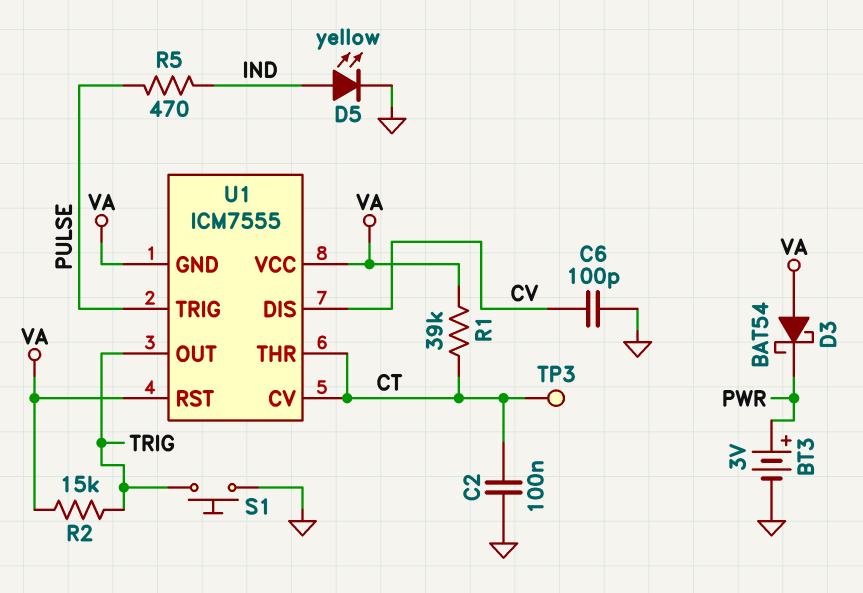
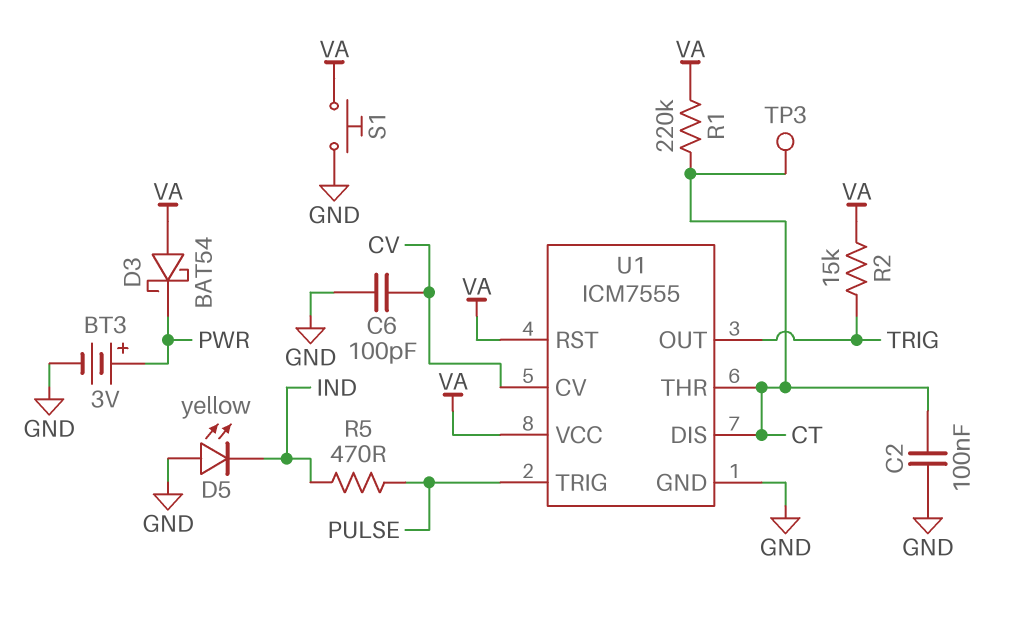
D5: LED yellow (A IND, K GND) -> LED yellow (A GND, K IND)
R1: 39k (CT, VA) -> 220k (CT, VA)
S1: button (GND, TRIG) -> button (GND, VA)
U1 pin CV: CT -> CV
U1 pin DIS: CV -> CT
U1 pin GND: VA -> GND

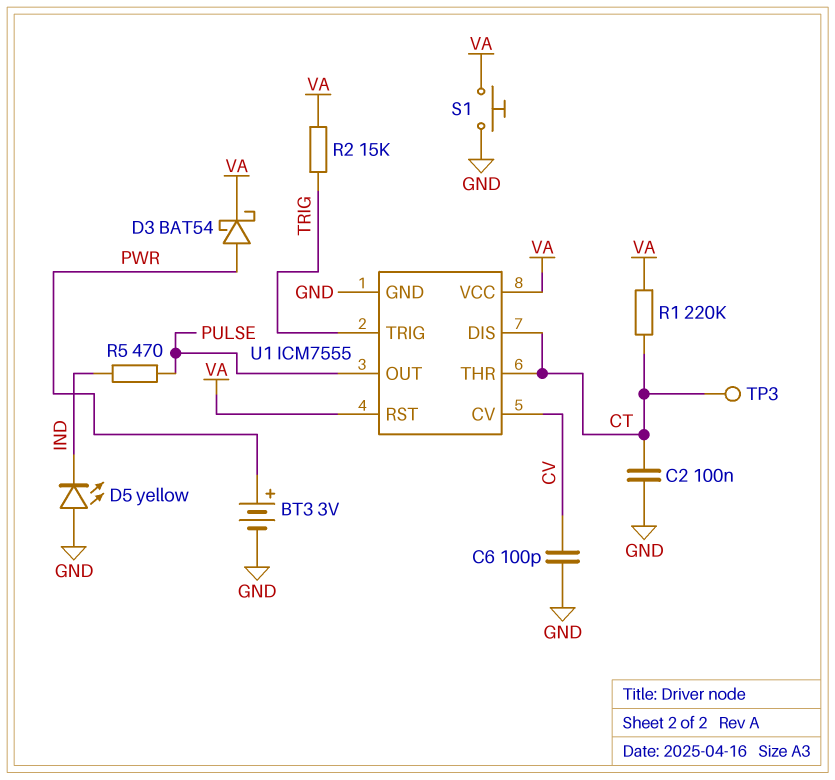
D3: schottky BAT54 (A VA, K PWR) -> schottky BAT54 (A PWR, K VA)
U1 pin OUT: TRIG -> PULSE
U1 pin TRIG: PULSE -> TRIG

